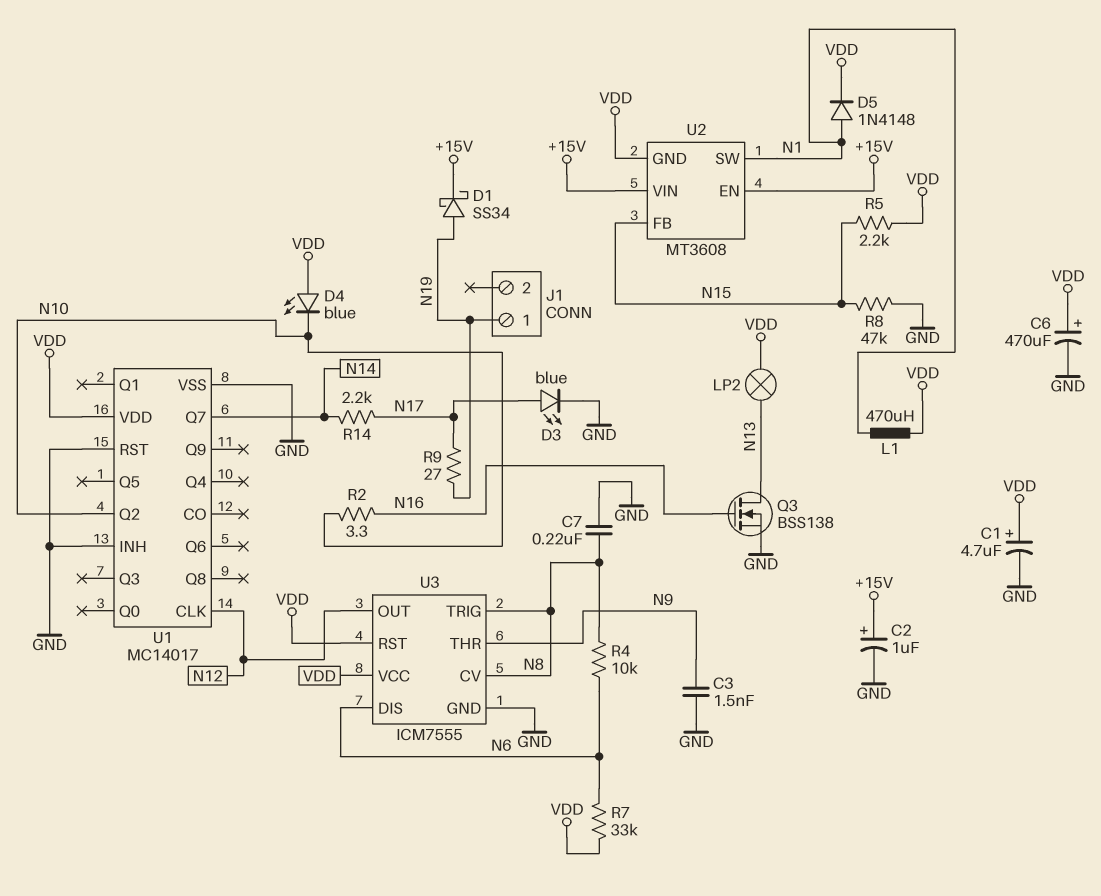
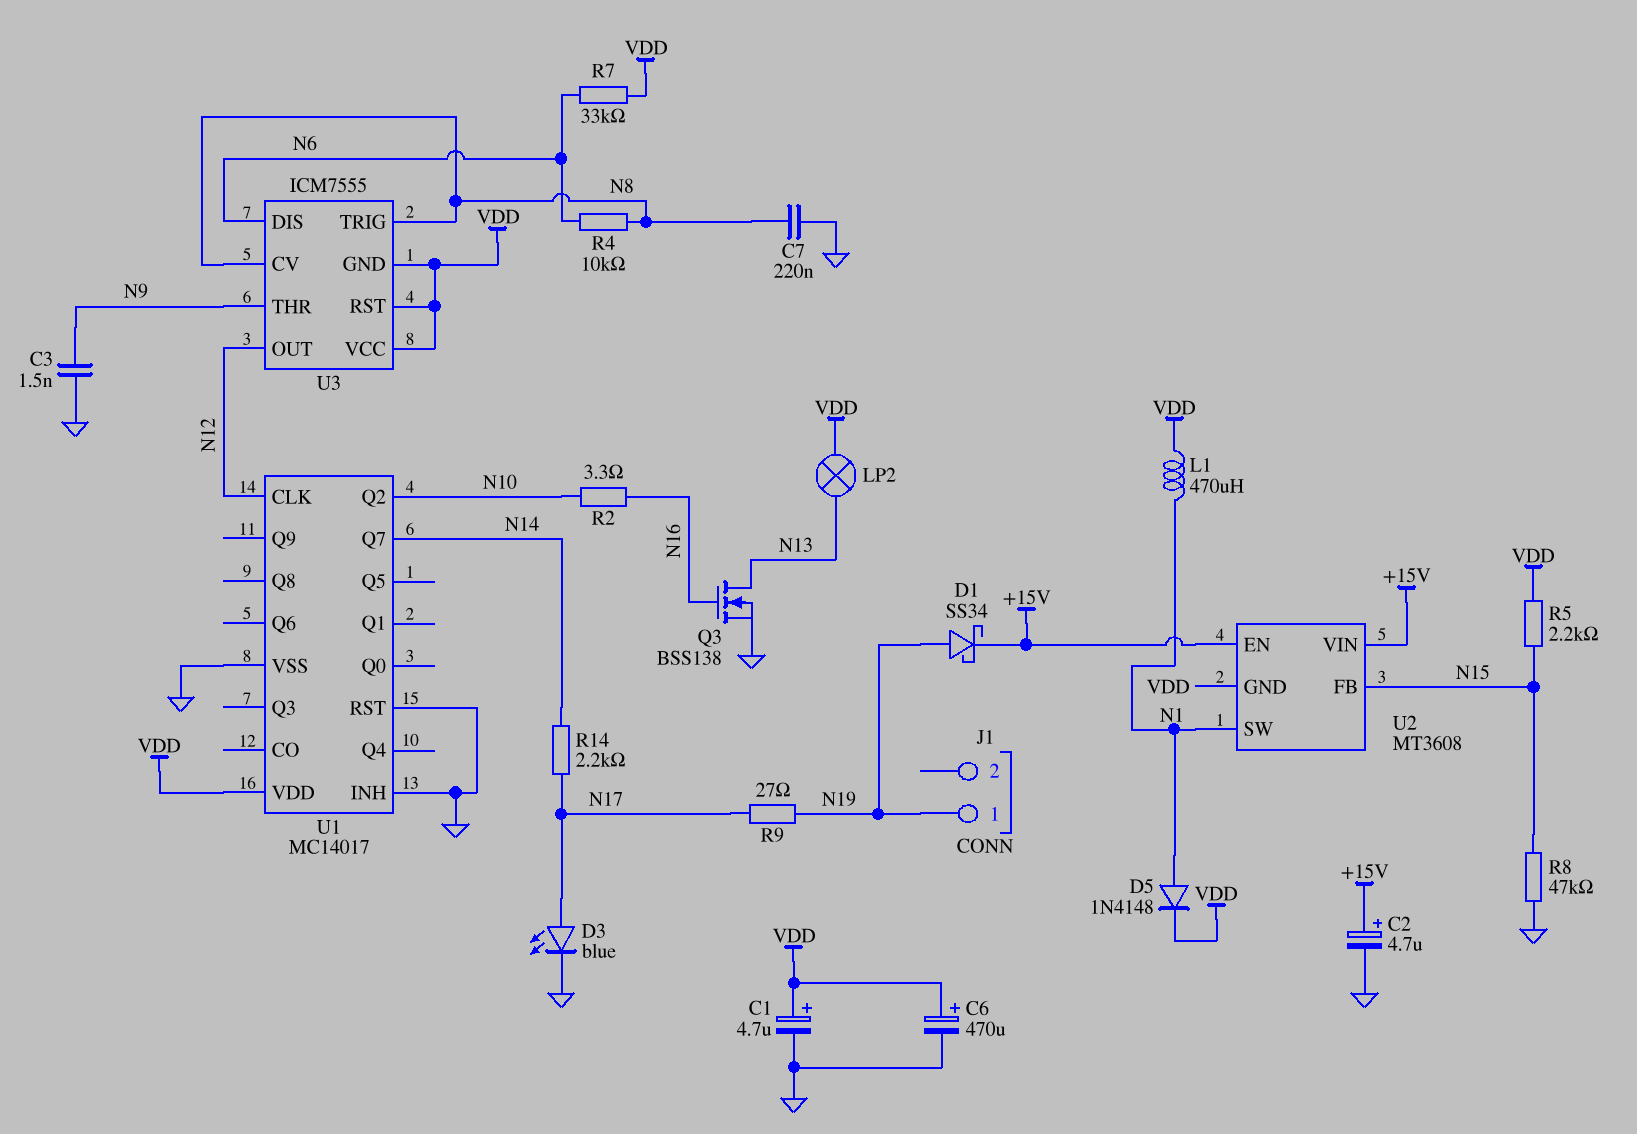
C2: 1uF (plus +15V, minus GND) -> 4.7uF (plus +15V, minus GND)
D4: LED blue (A VDD, K N10) -> none
U3 pin GND: GND -> VDD

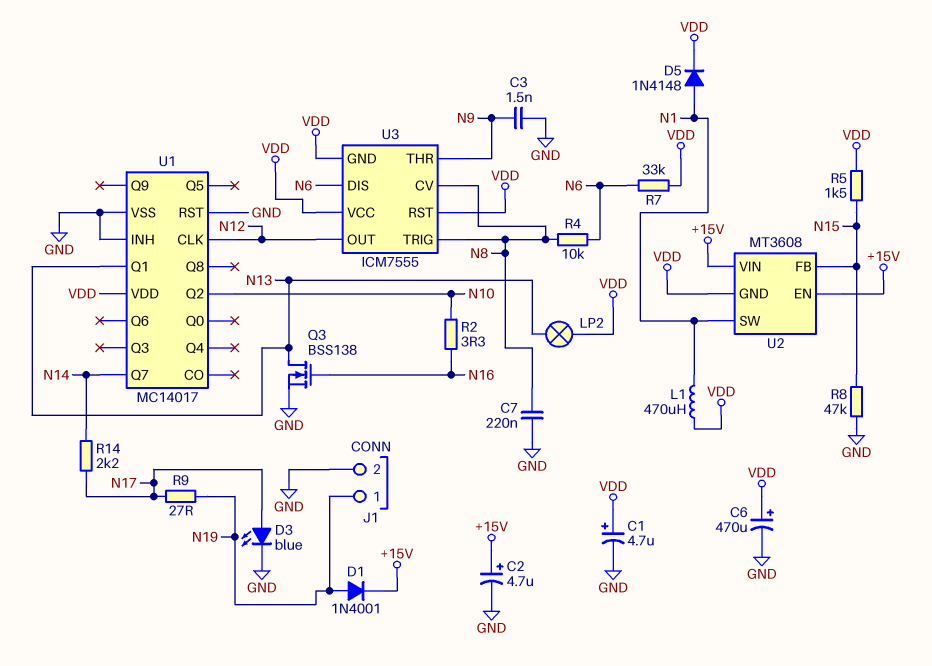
D1: schottky SS34 (A N19, K +15V) -> diode 1N4001 (A N19, K +15V)
J1 pin 2: none -> GND
R5: 2.2k (N15, VDD) -> 1.5k (N15, VDD)
U1 pin Q1: none -> N13

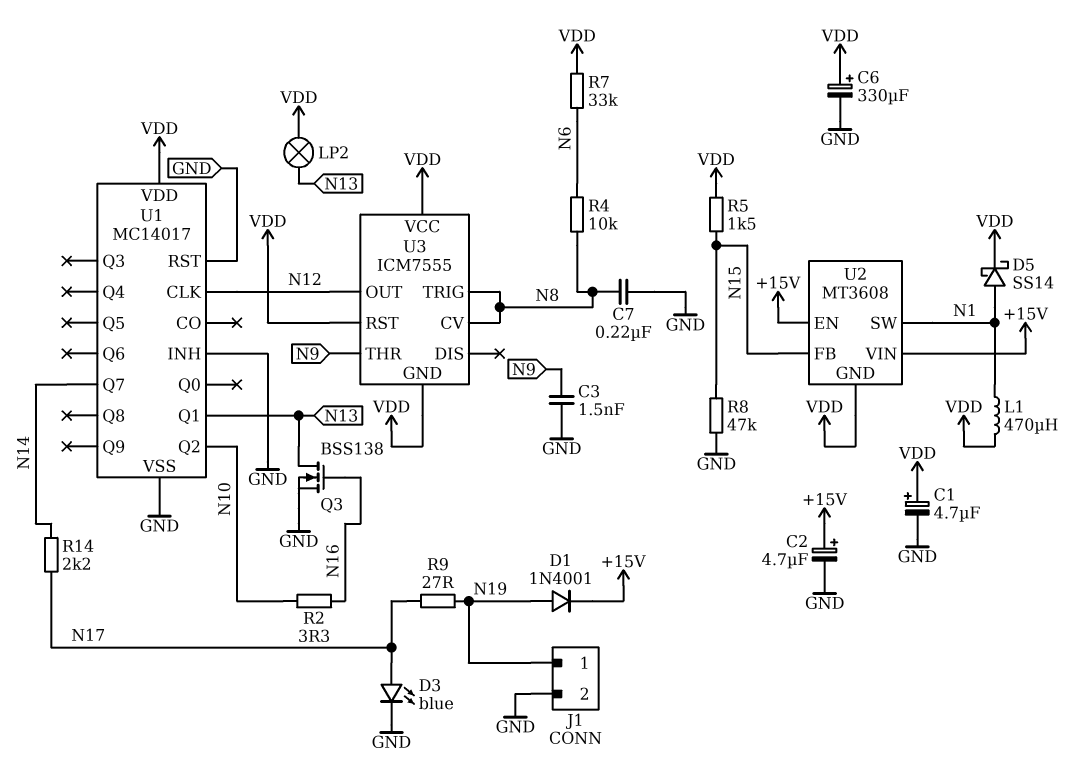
C6: 470uF (plus VDD, minus GND) -> 330uF (plus VDD, minus GND)
D5: diode 1N4148 (A N1, K VDD) -> schottky SS14 (A N1, K VDD)
U3 pin DIS: N6 -> none

